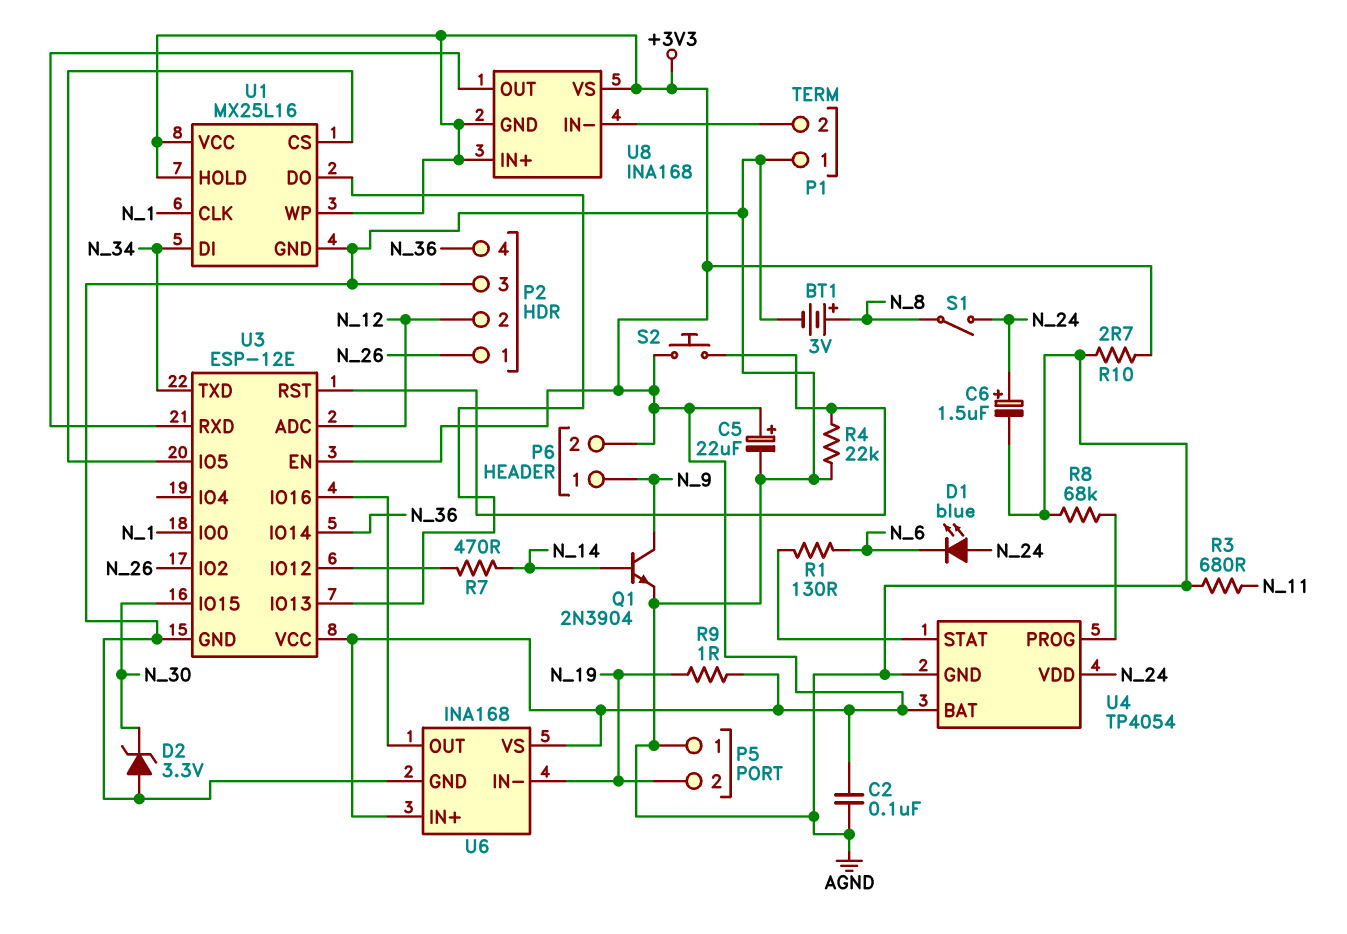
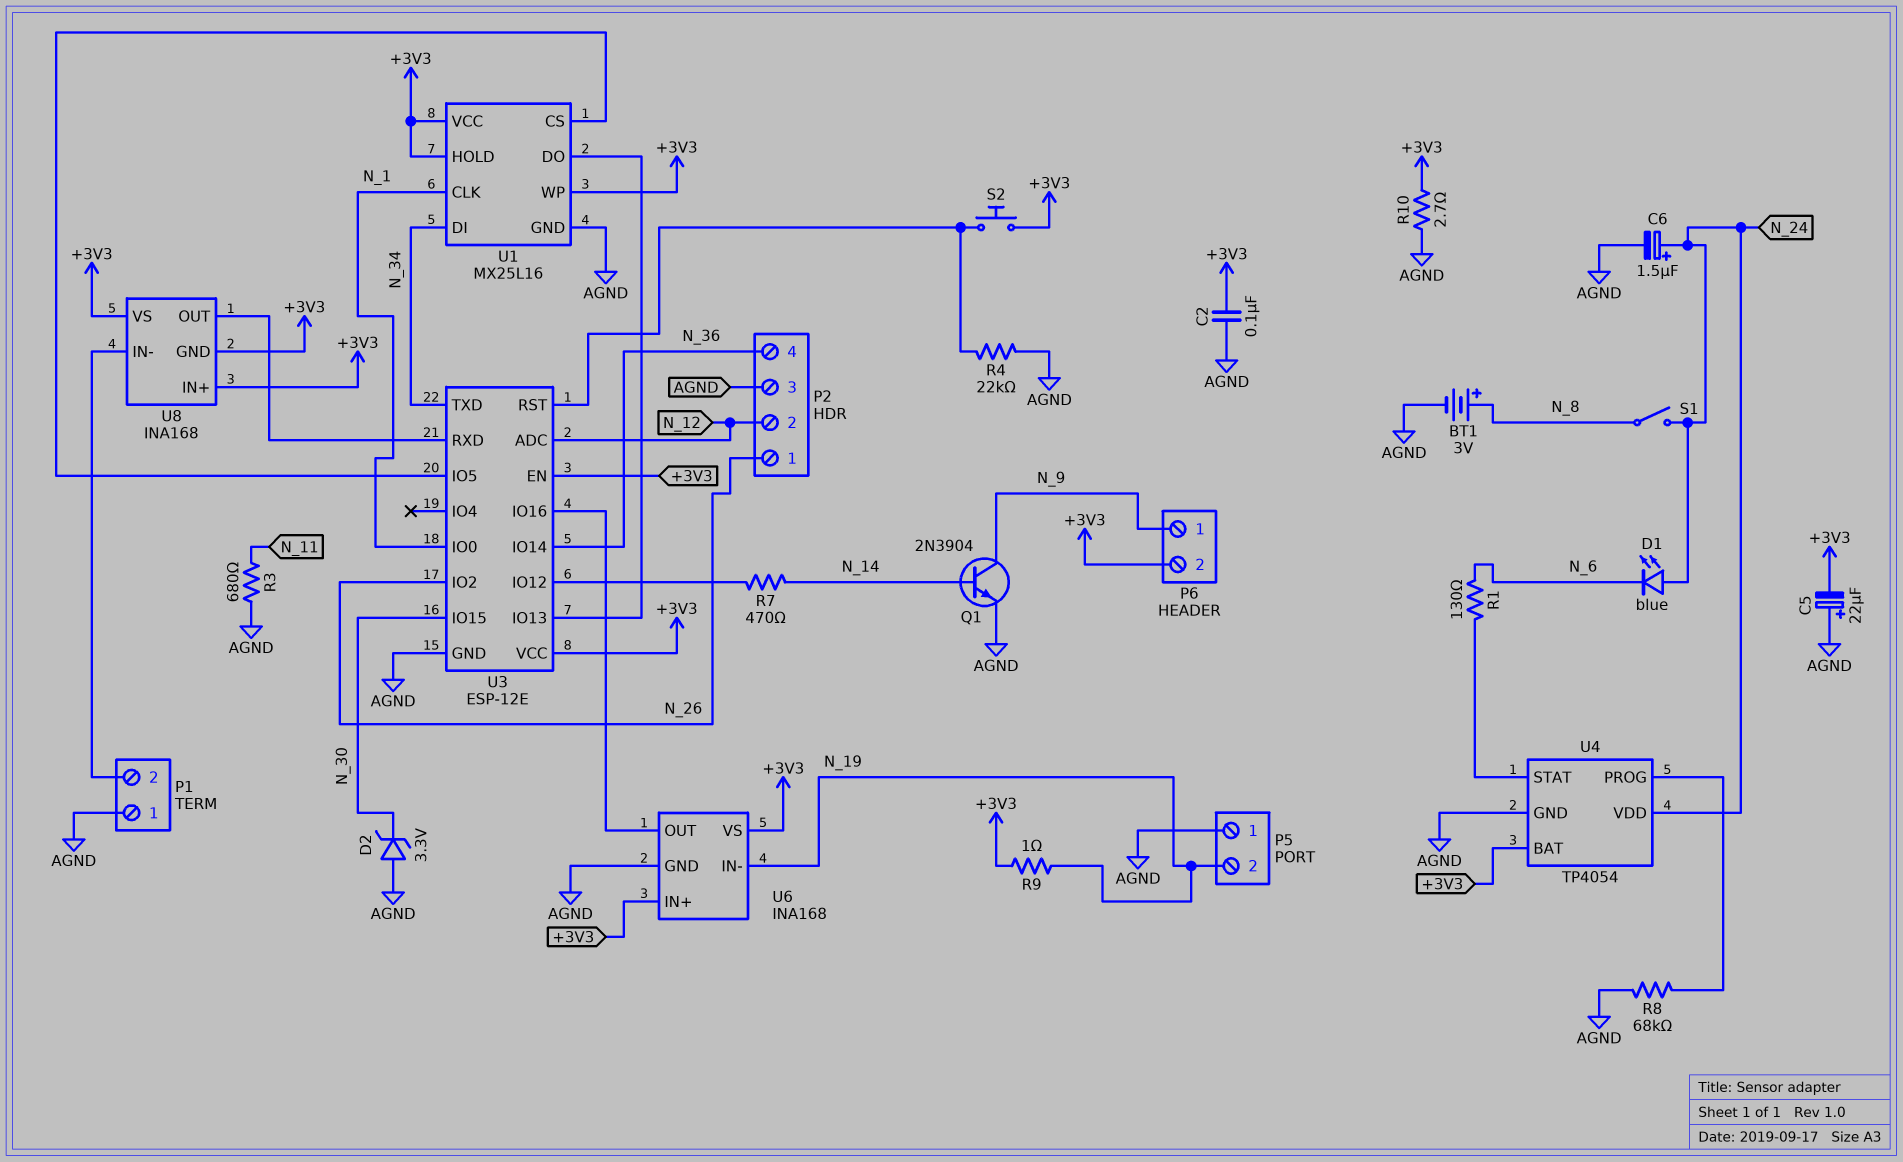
C5: 22uF (plus +3V3, minus AGND) -> 22uF (plus AGND, minus +3V3)

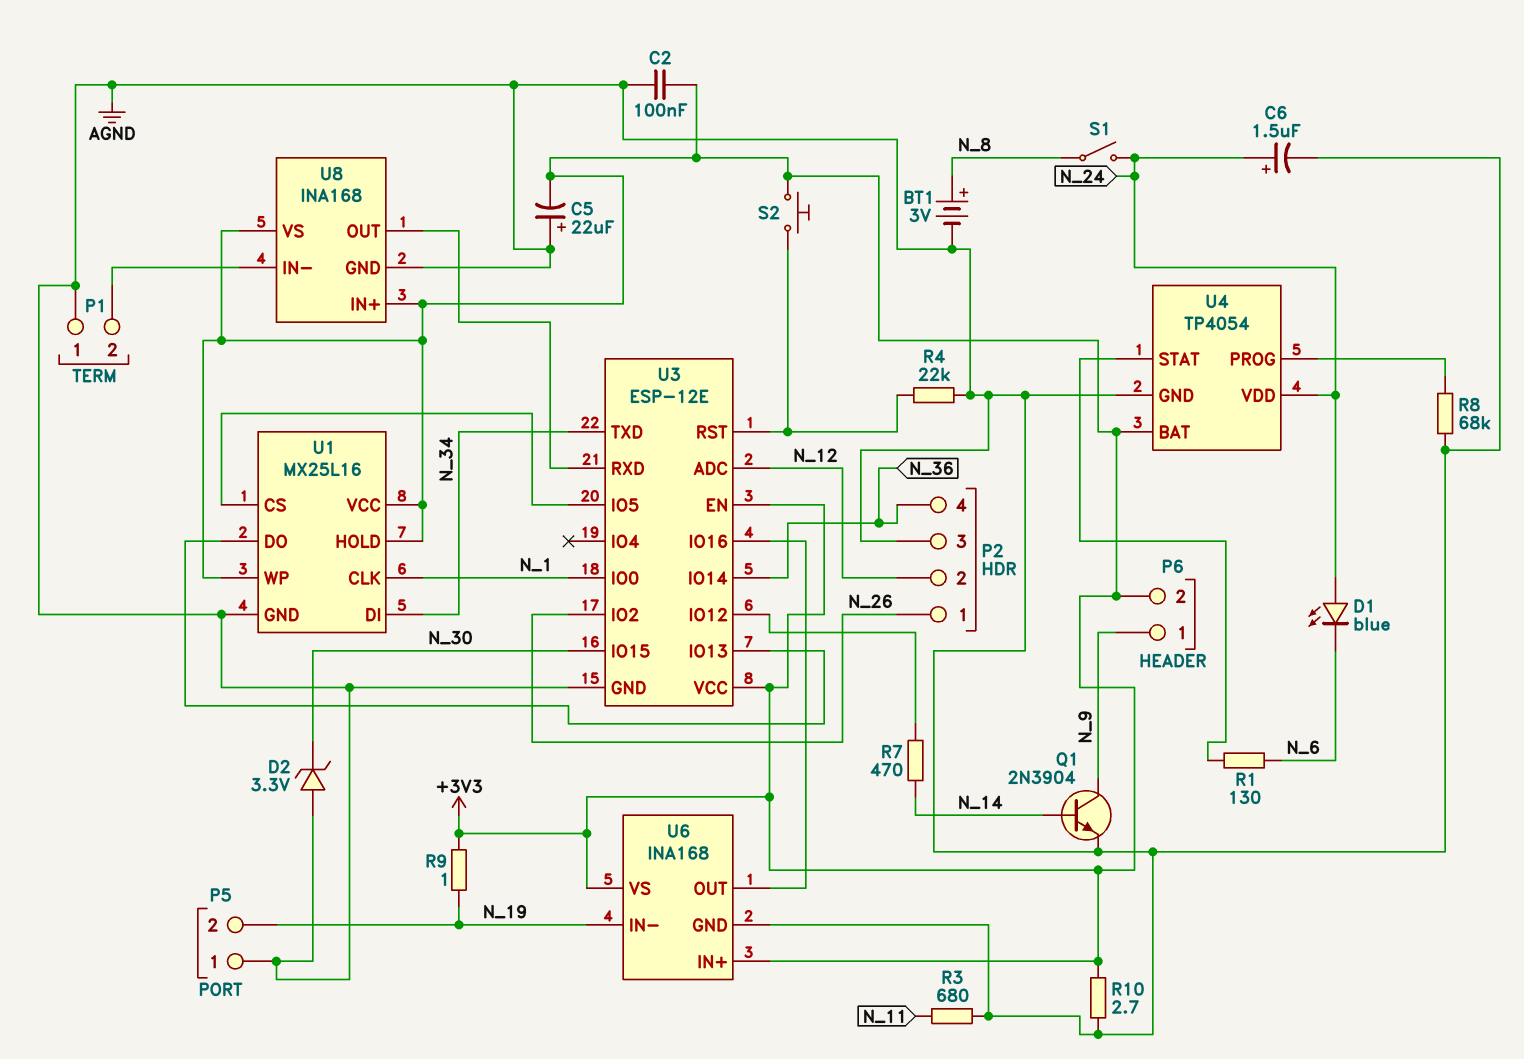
U8 pin GND: +3V3 -> AGND

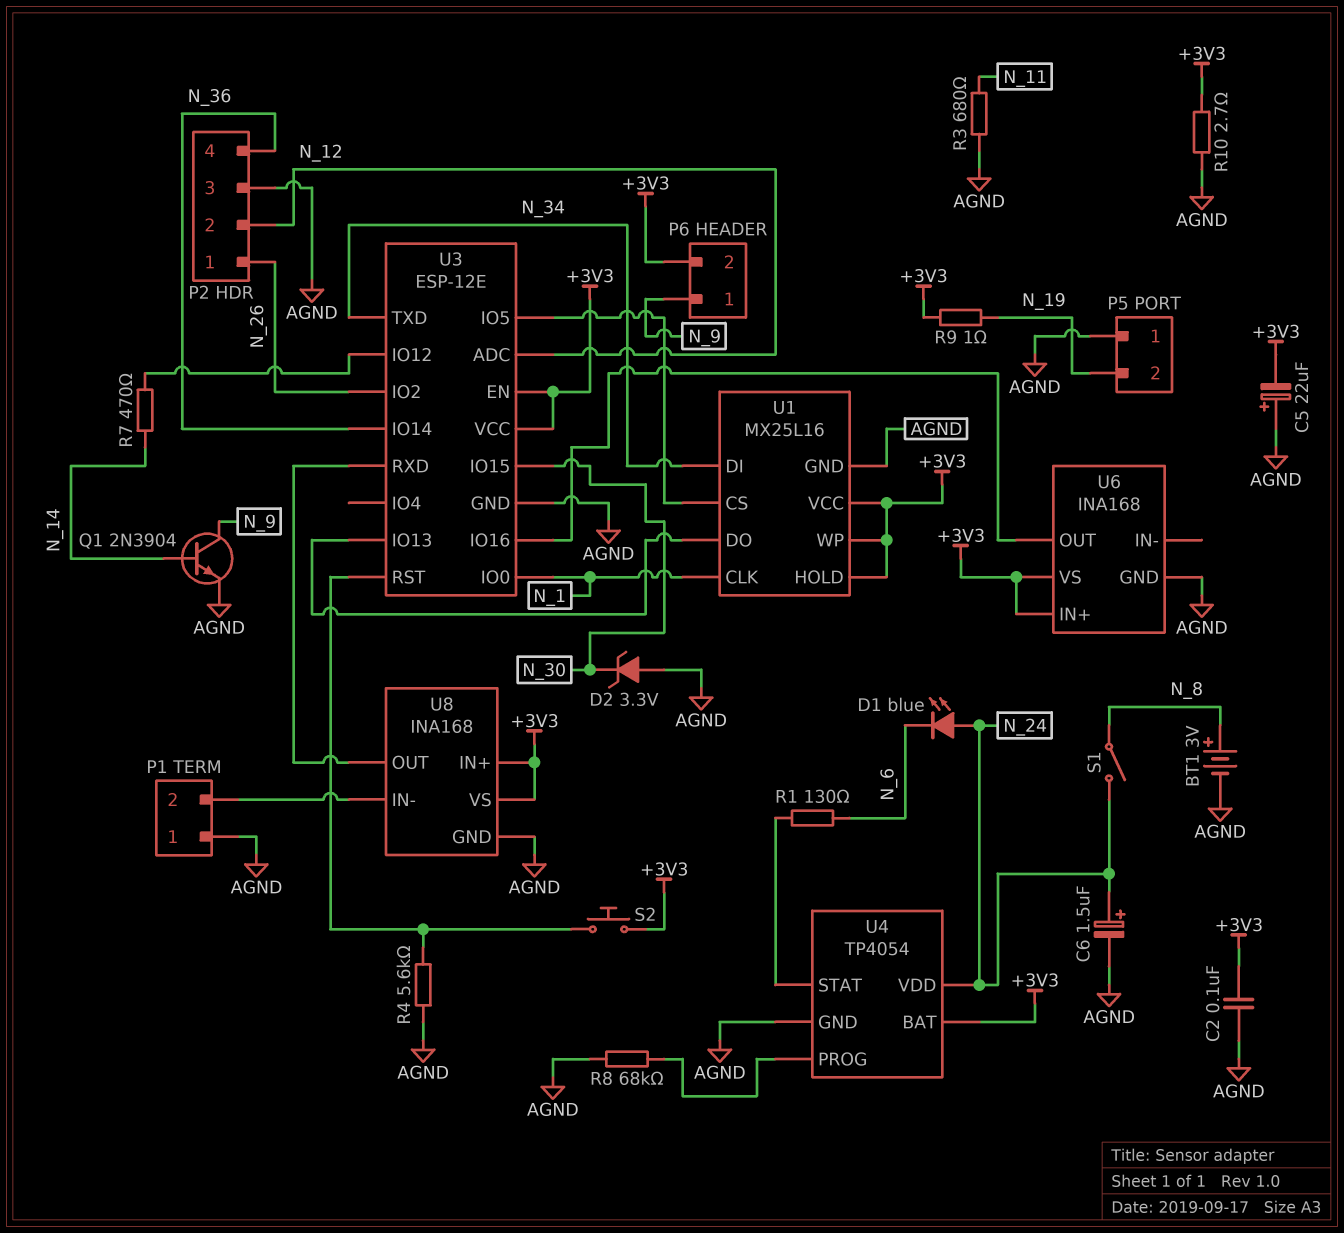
R4: 22k (AGND, U3/RST) -> 5.6k (AGND, U3/RST)
U6 pin IN-: N_19 -> none

